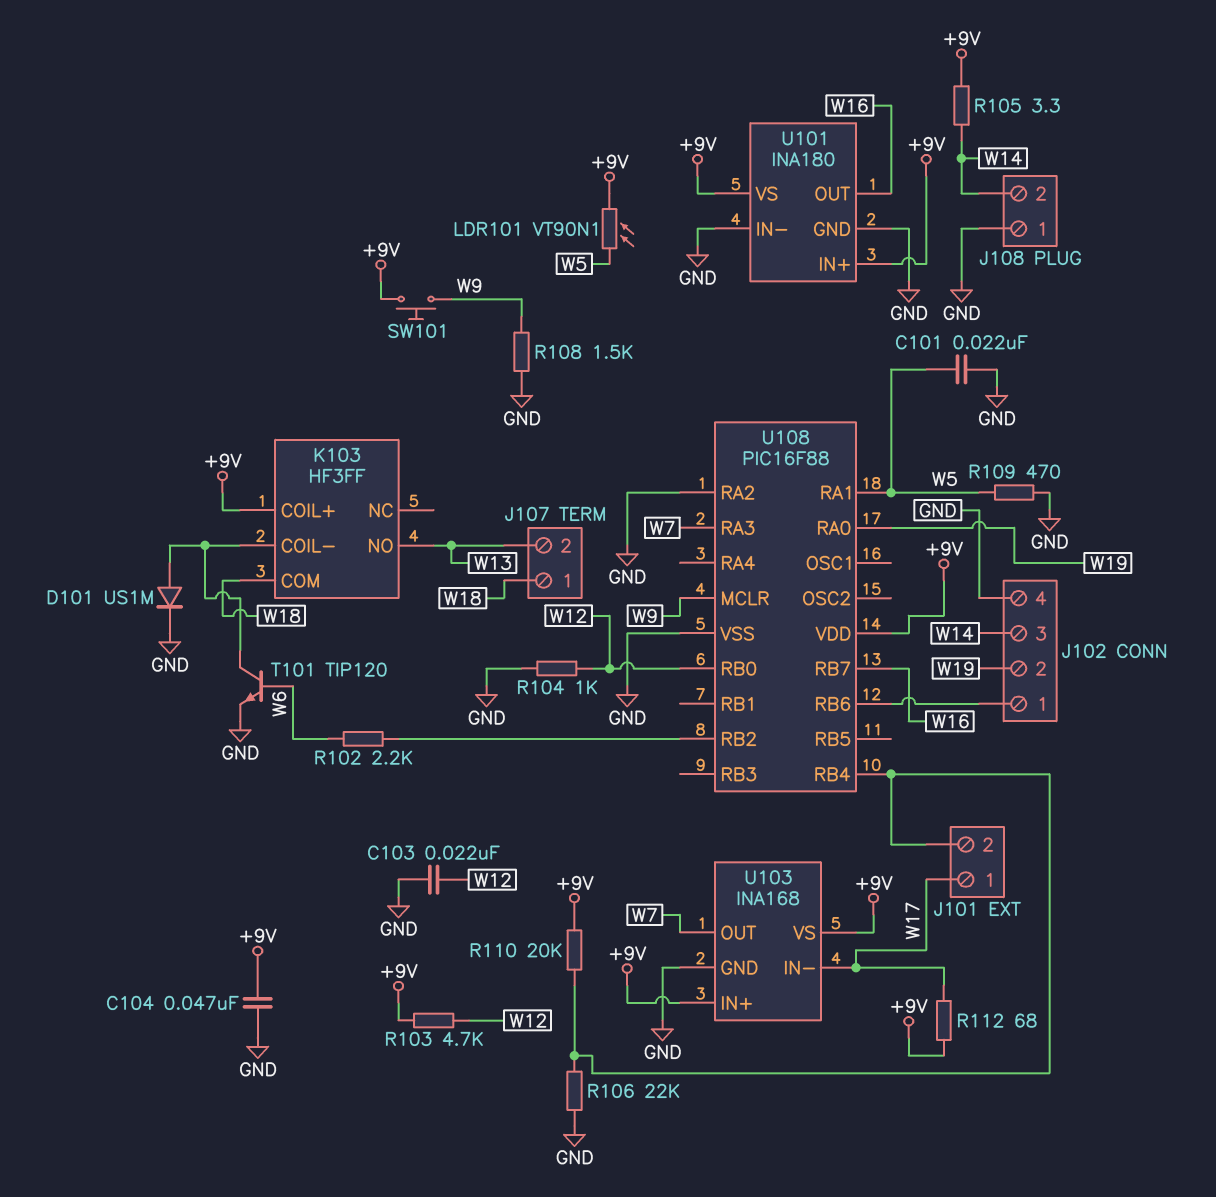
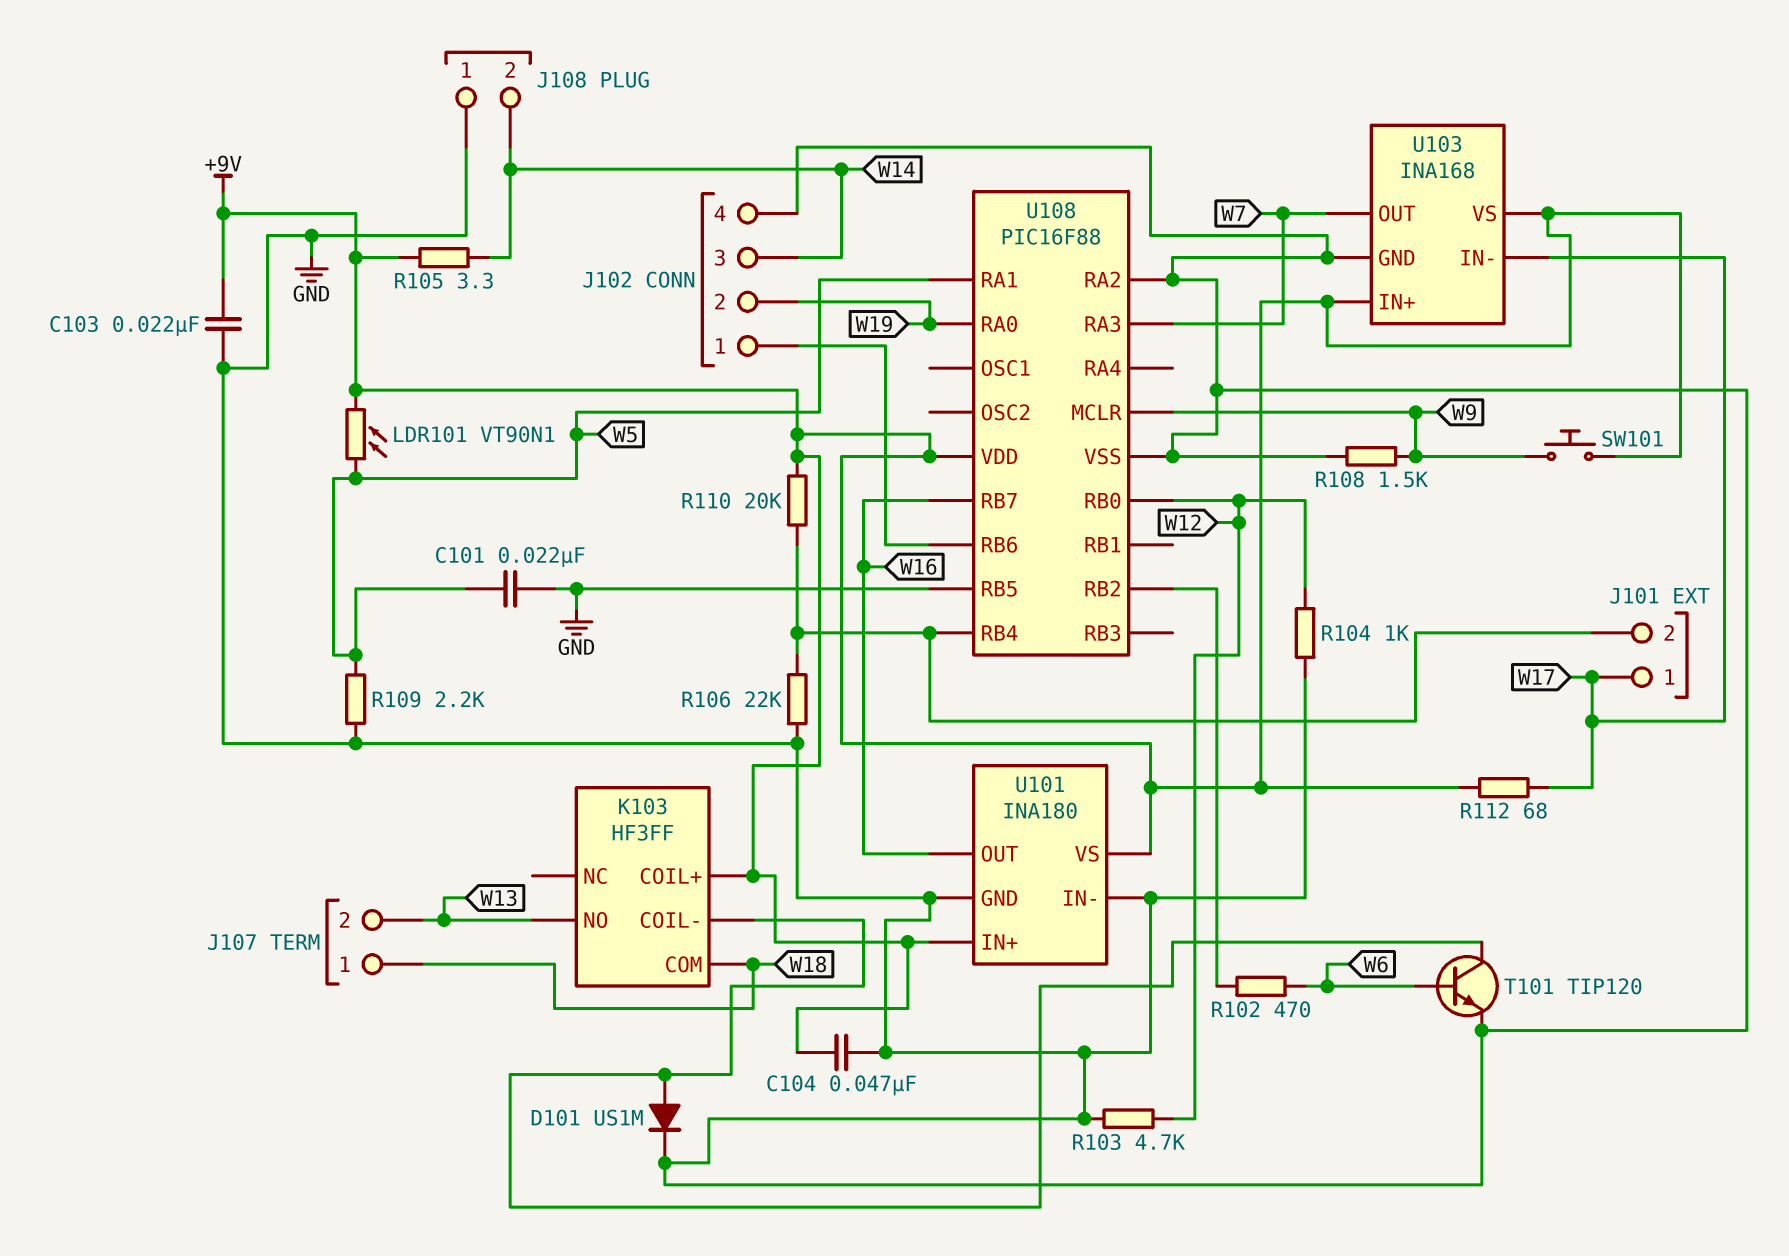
C103: 22nF (GND, W12) -> 22nF (+9V, GND)
R102: 2.2k (U108/RB2, W6) -> 470 (U108/RB2, W6)
R103: 4.7k (+9V, W12) -> 4.7k (GND, W12)
R109: 470 (GND, W5) -> 2.2k (GND, W5)
U108 pin RB5: none -> GND

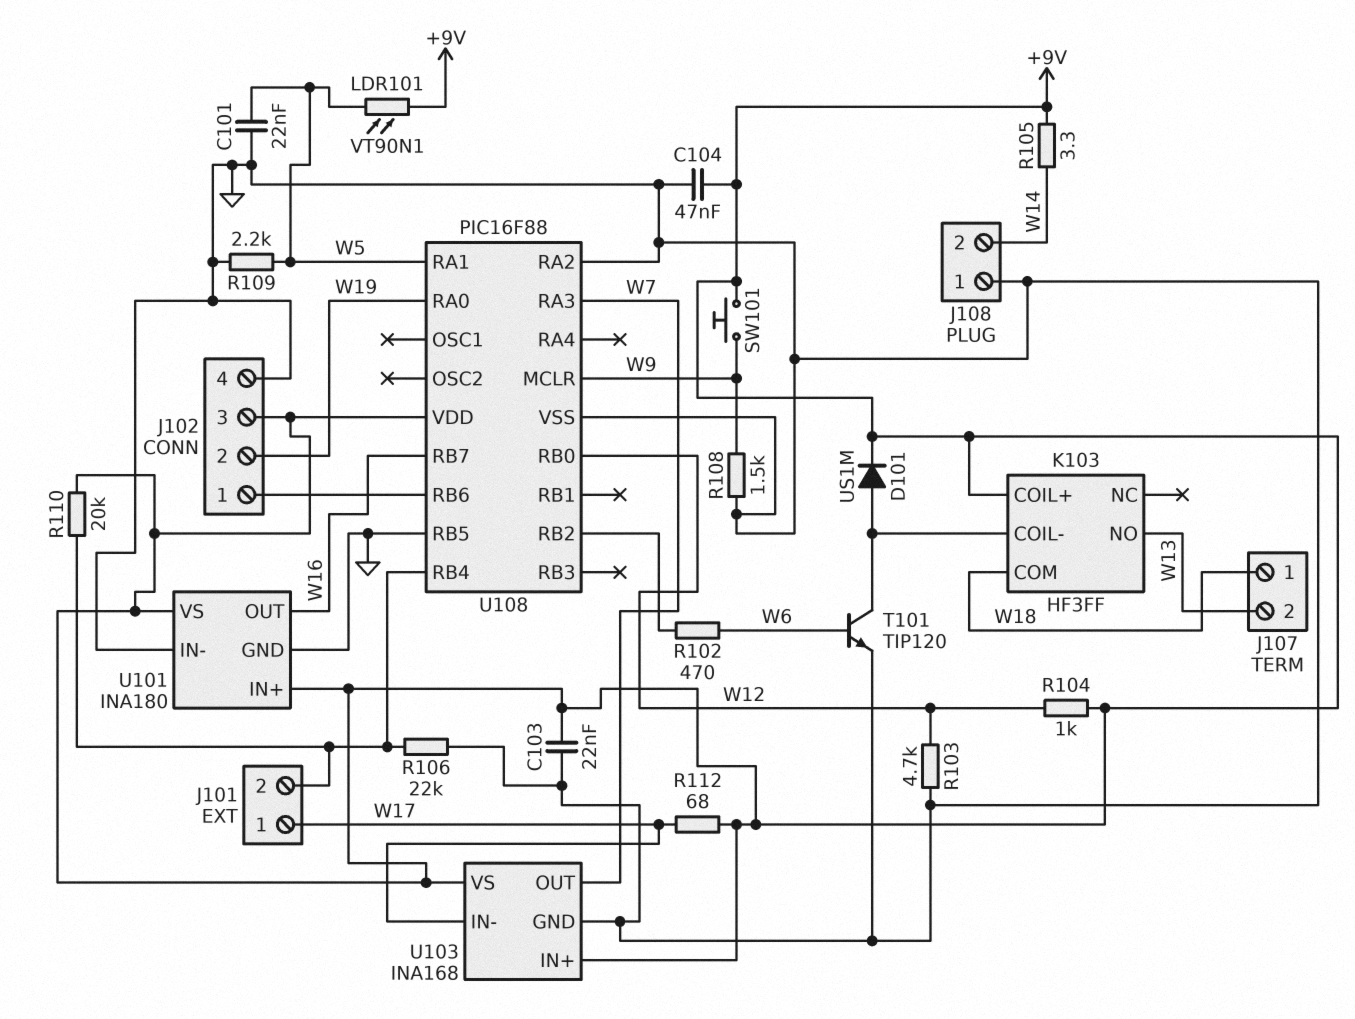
D101: diode US1M (A K103/COIL-, K GND) -> diode US1M (A K103/COIL-, K +9V)
J102 pin 3: W14 -> +9V
R104: 1k (GND, W12) -> 1k (+9V, W12)

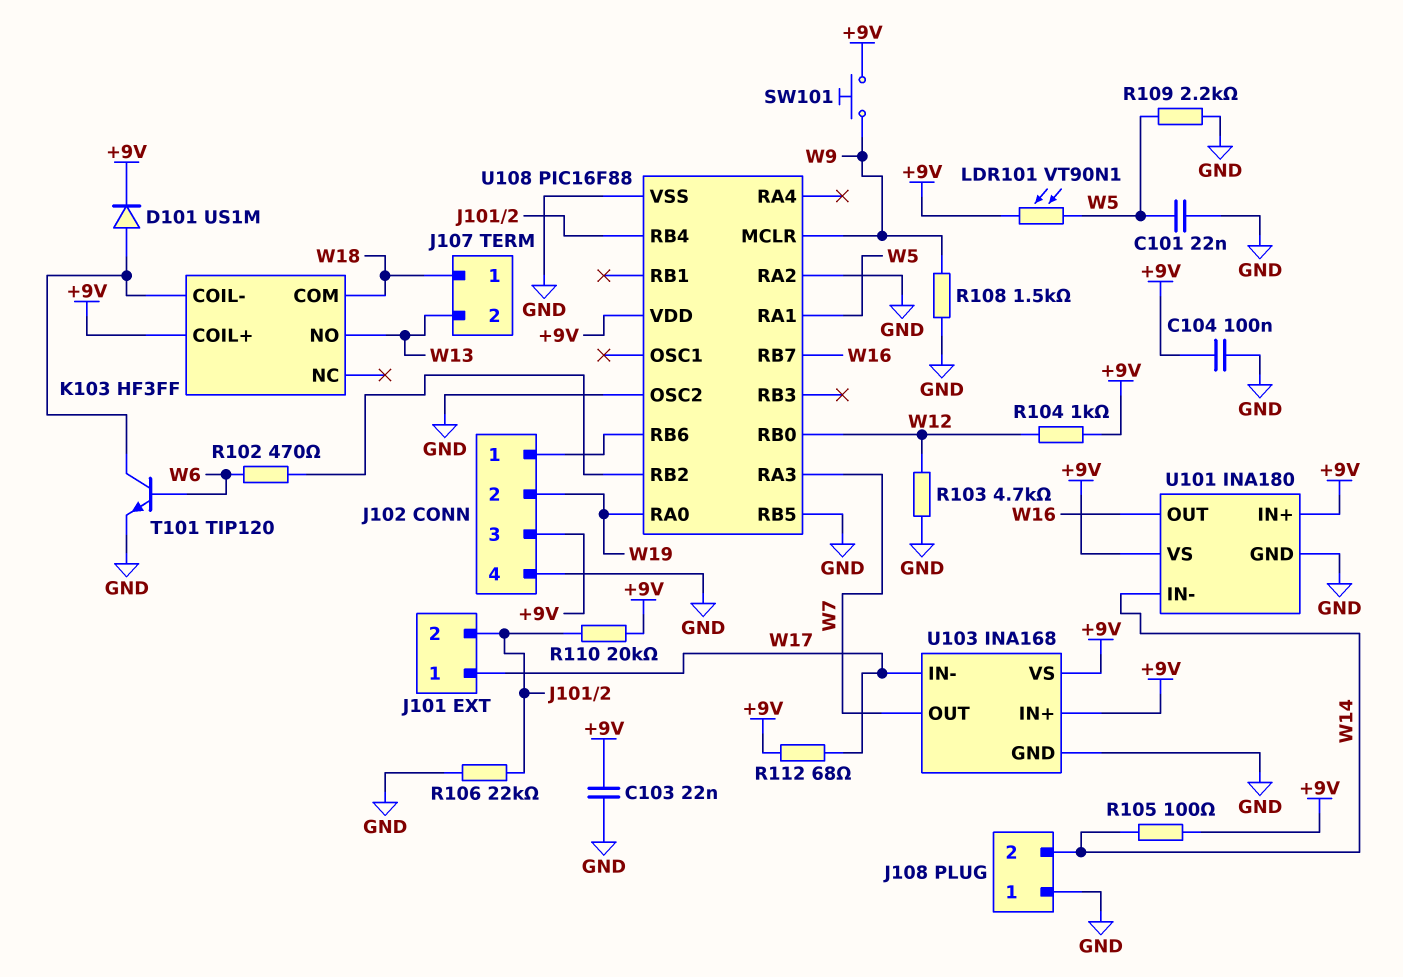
C104: 47nF (+9V, GND) -> 100nF (+9V, GND)
R105: 3.3 (+9V, W14) -> 100 (+9V, W14)
U101 pin IN-: GND -> W14
U108 pin OSC2: none -> GND

